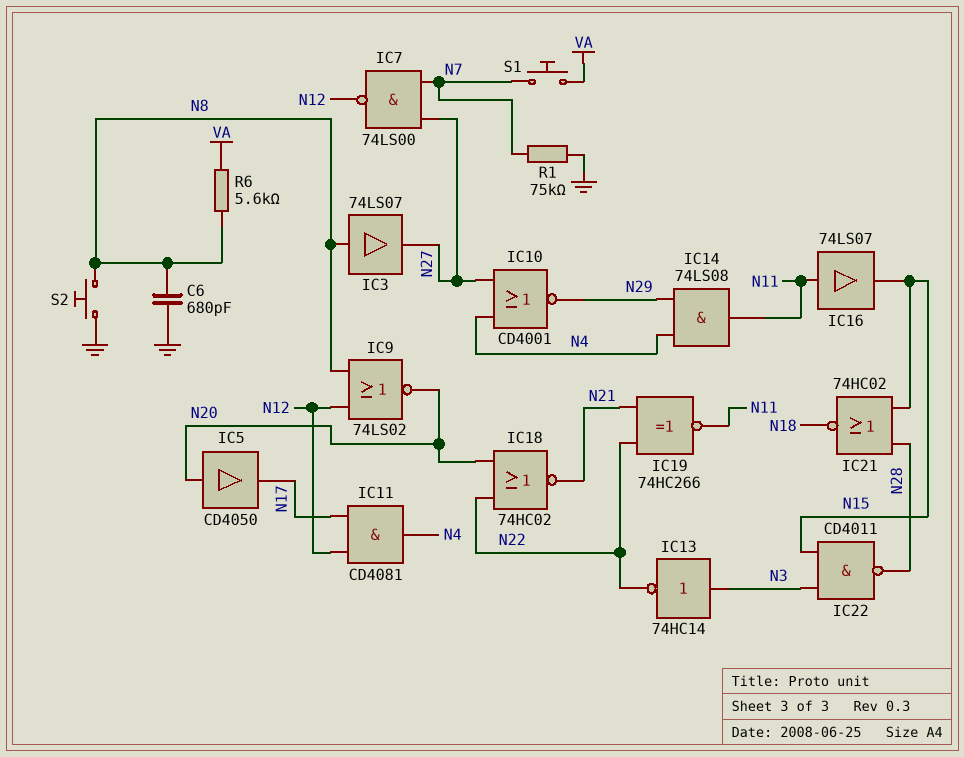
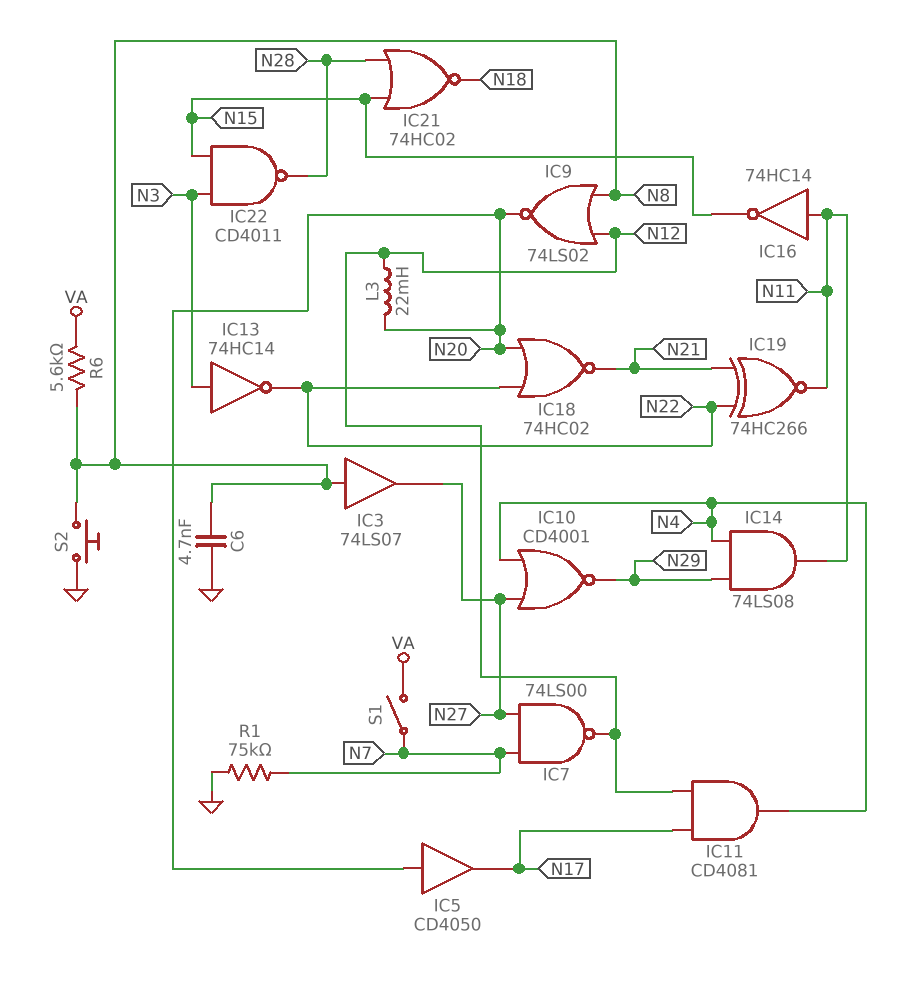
C6: 680pF (GND, N8) -> 4.7nF (GND, N8)
IC16: buffer 74LS07 (in N11, out N15) -> NOT 74HC14 (in N11, out N15)
L3: none -> 22mH (N12, N20)
S1: button (N7, VA) -> switch (N7, VA)

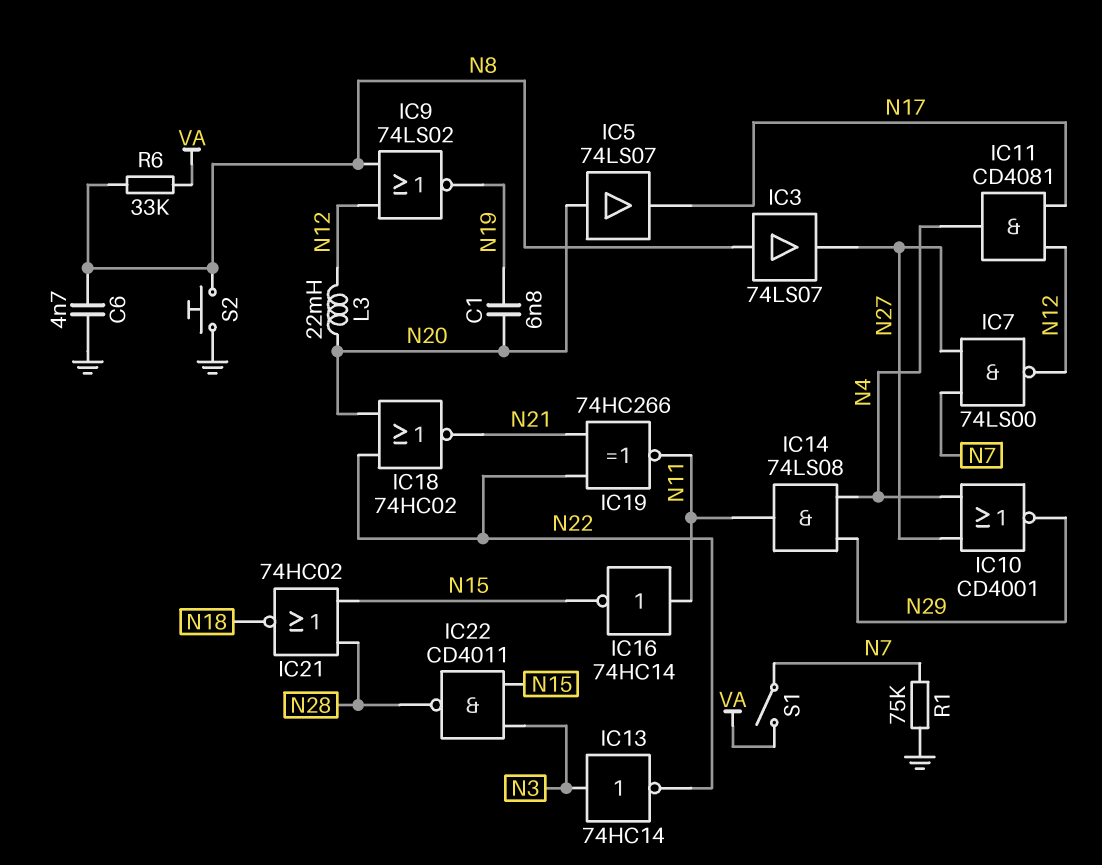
C1: none -> 6.8nF (N19, N20)
IC5: buffer CD4050 (in N20, out N17) -> buffer 74LS07 (in N20, out N17)
IC9: NOR 74LS02 (in N8, in N12, out N20) -> NOR 74LS02 (in N8, in N12, out N19)
R6: 5.6k (N8, VA) -> 33k (N8, VA)

